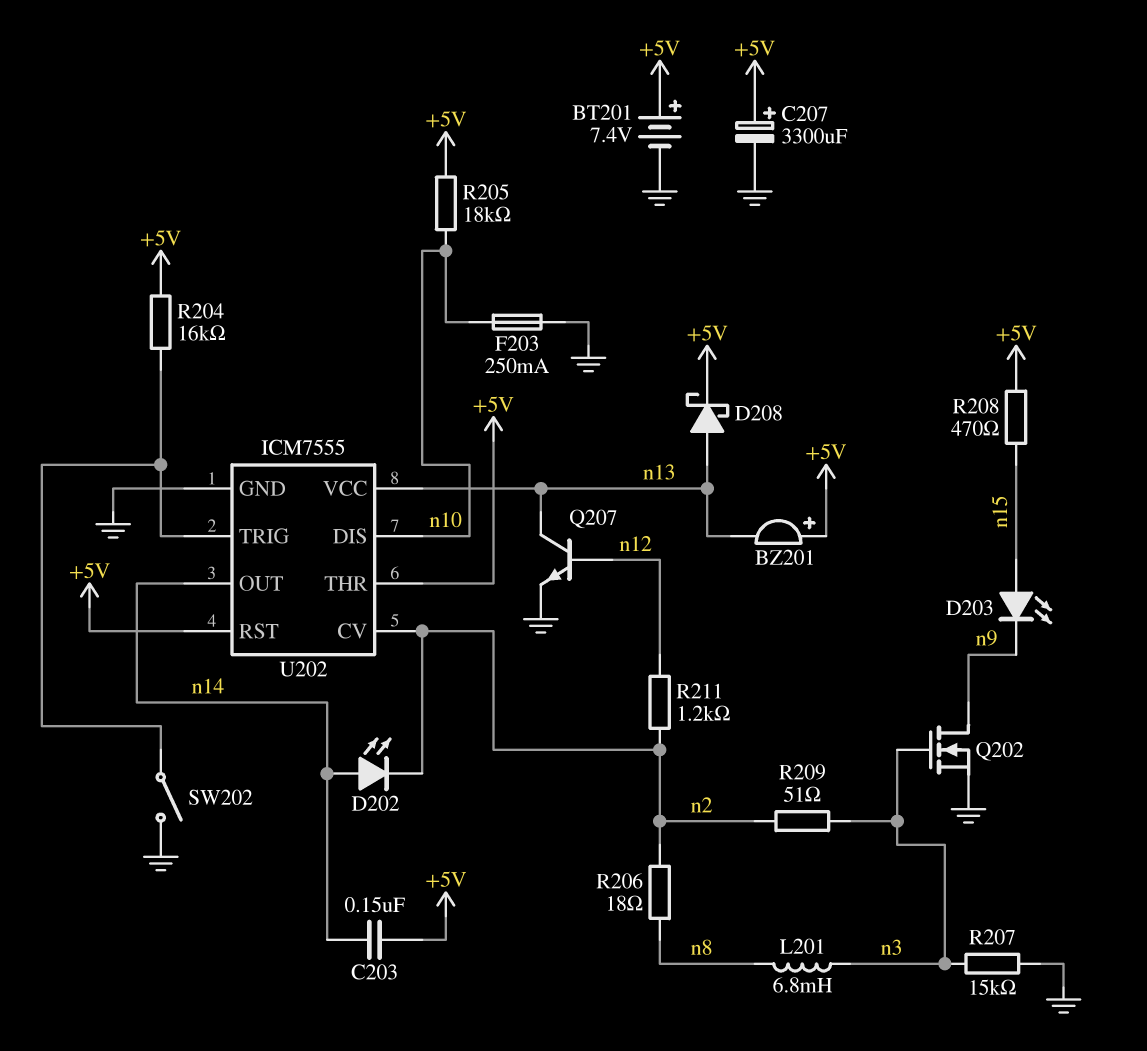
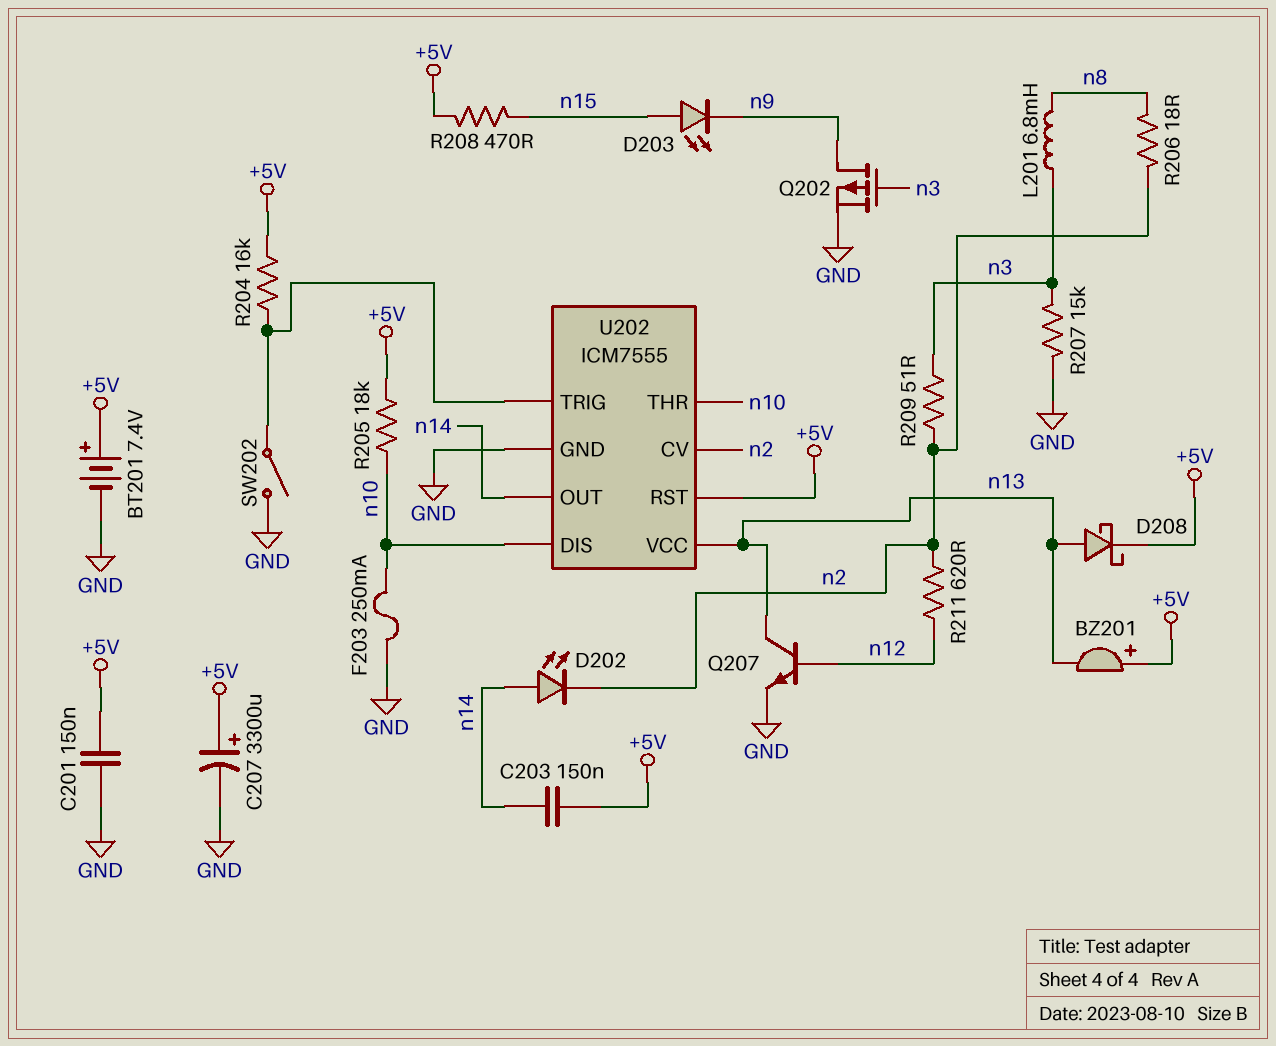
C201: none -> 150nF (+5V, GND)
Q202: NMOS (G n3, D n9, S GND) -> PMOS (G n3, D n9, S GND)
R211: 1.2k (n2, n12) -> 620 (n2, n12)
U202 pin THR: +5V -> n10

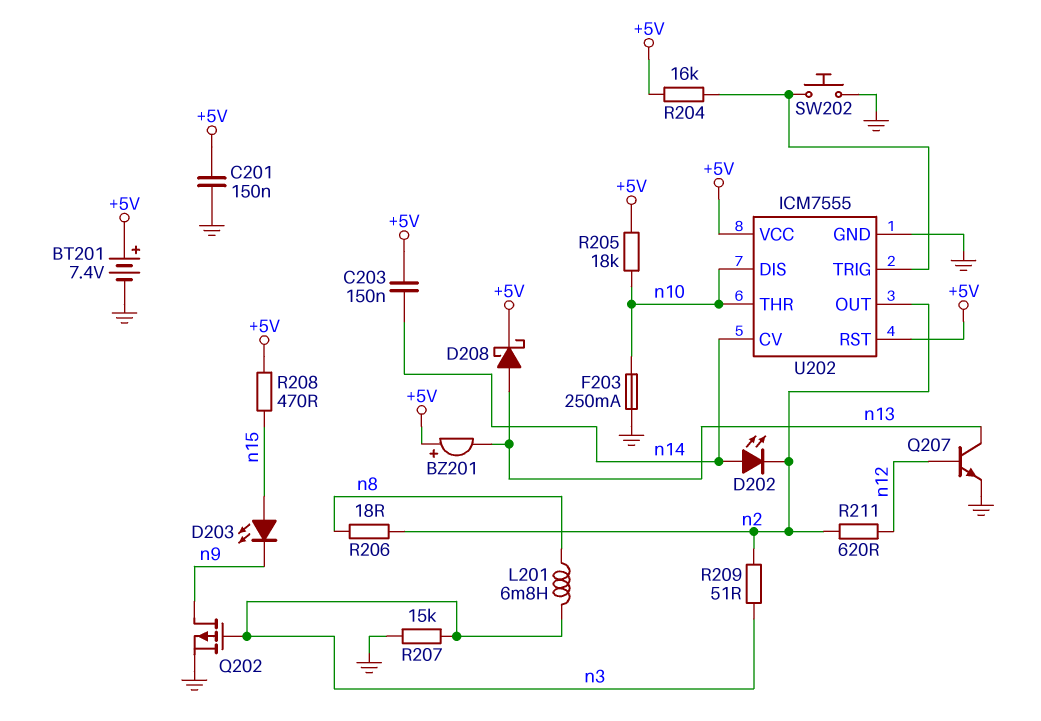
C207: 3300uF (plus +5V, minus GND) -> none
SW202: switch (GND, U202/TRIG) -> button (GND, U202/TRIG)
U202 pin CV: n2 -> n14
U202 pin OUT: n14 -> n2
U202 pin VCC: n13 -> +5V

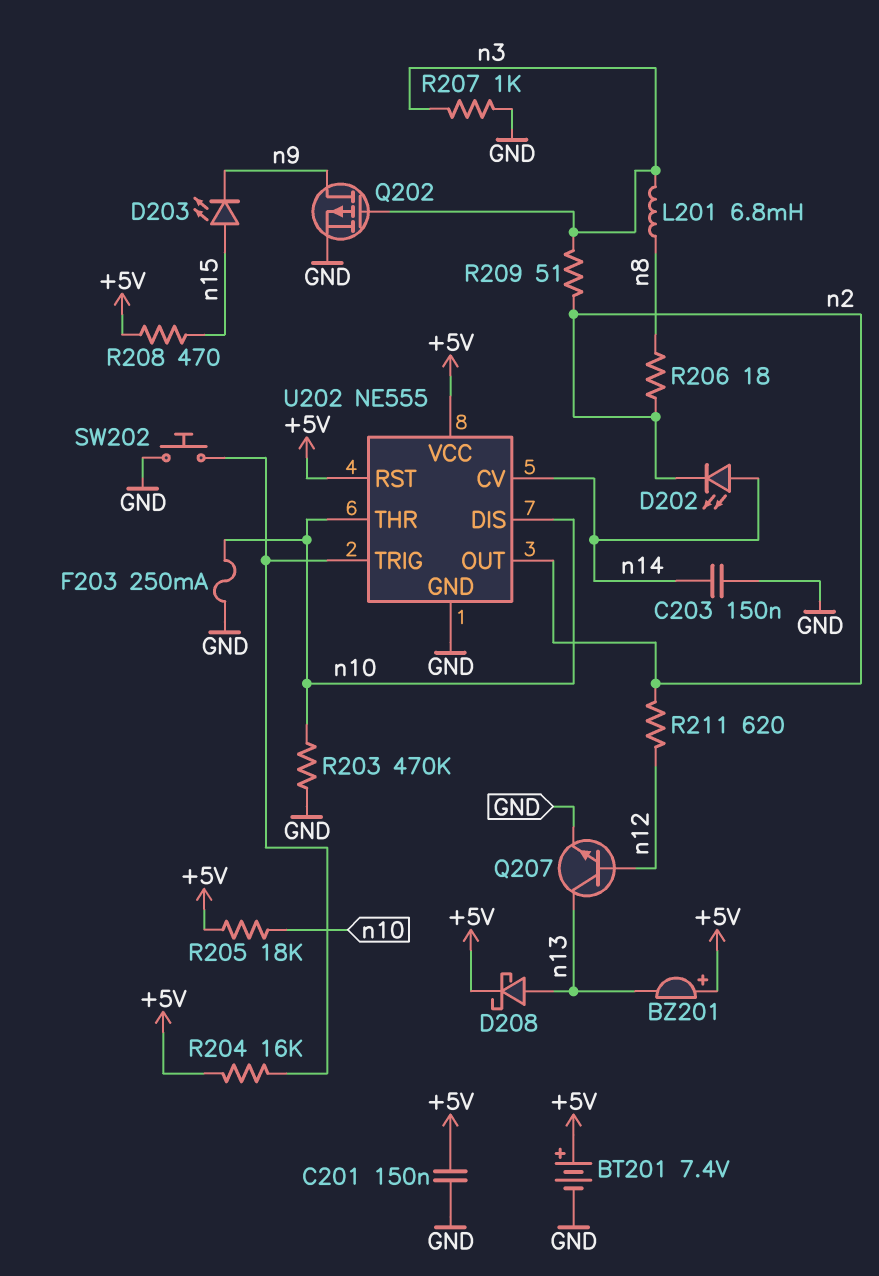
C203: 150nF (+5V, n14) -> 150nF (GND, n14)
R203: none -> 470k (GND, n10)
R207: 15k (GND, n3) -> 1k (GND, n3)
U202: ICM7555 -> NE555

